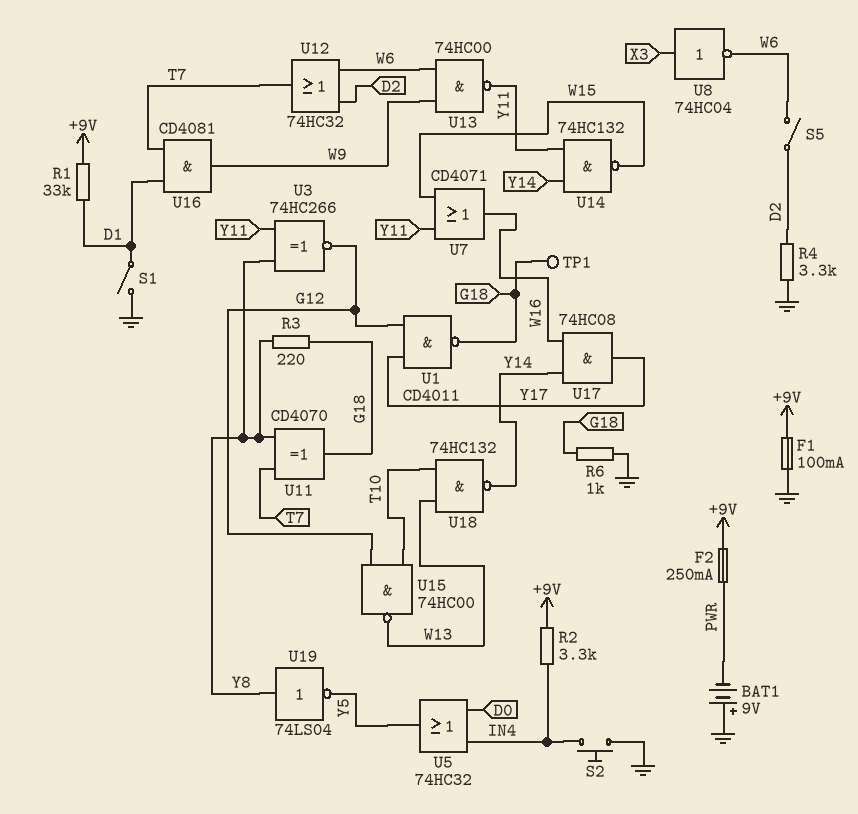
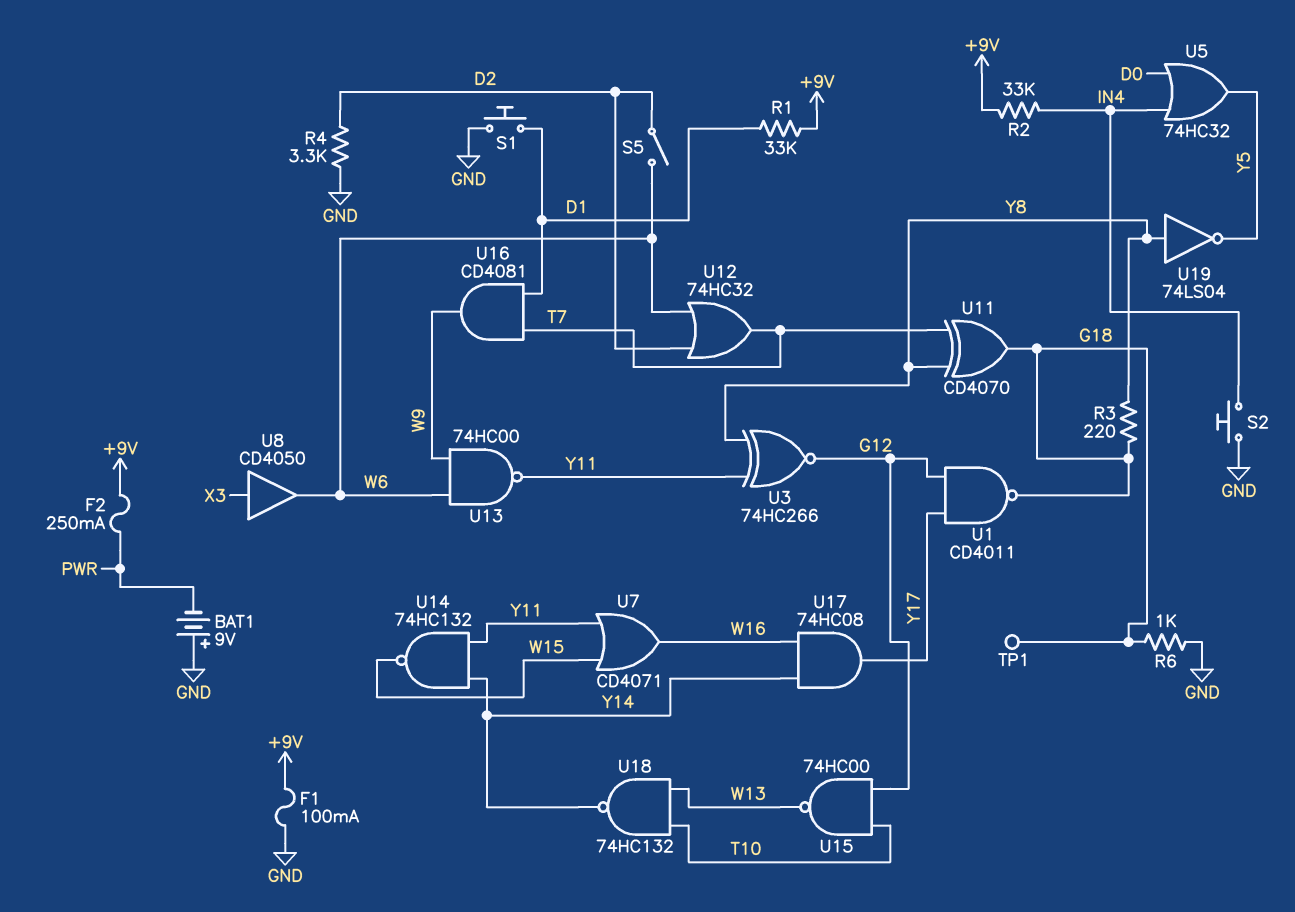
R2: 3.3k (+9V, IN4) -> 33k (+9V, IN4)
S1: switch (D1, GND) -> button (D1, GND)
U8: NOT 74HC04 (in X3, out W6) -> buffer CD4050 (in X3, out W6)

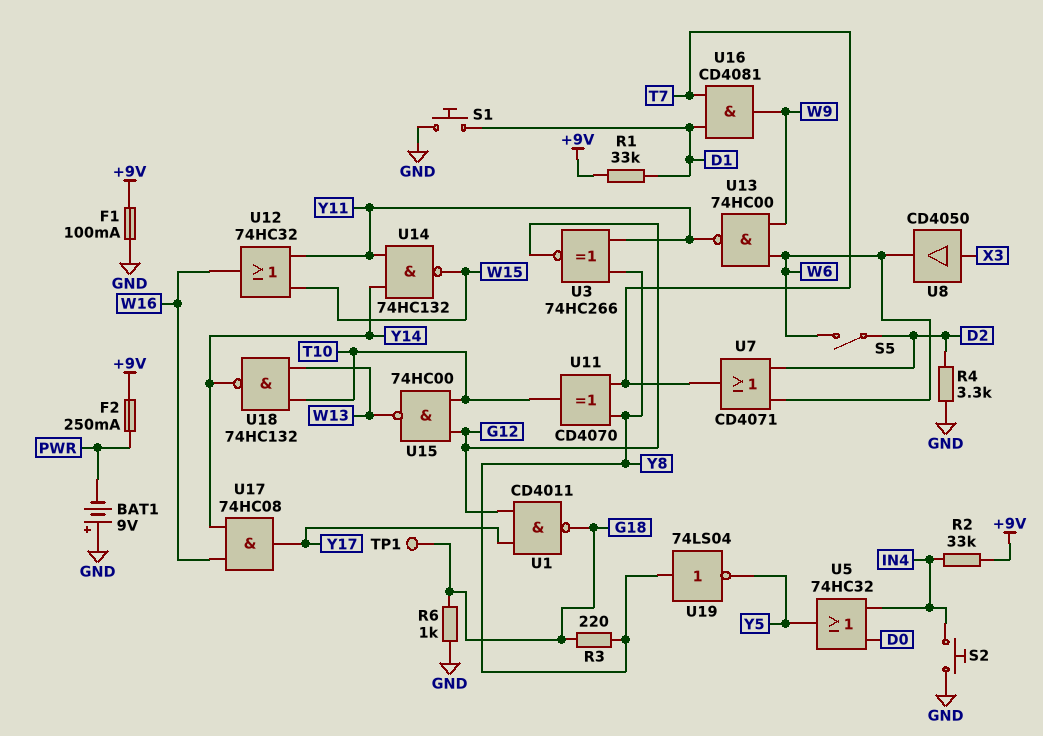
U7: OR CD4071 (in W15, in Y11, out W16) -> OR CD4071 (in D2, in W6, out T7)
U11: XOR CD4070 (in T7, in Y8, out G18) -> XOR CD4070 (in T7, in Y8, out T10)
U12: OR 74HC32 (in D2, in W6, out T7) -> OR 74HC32 (in W15, in Y11, out W16)

